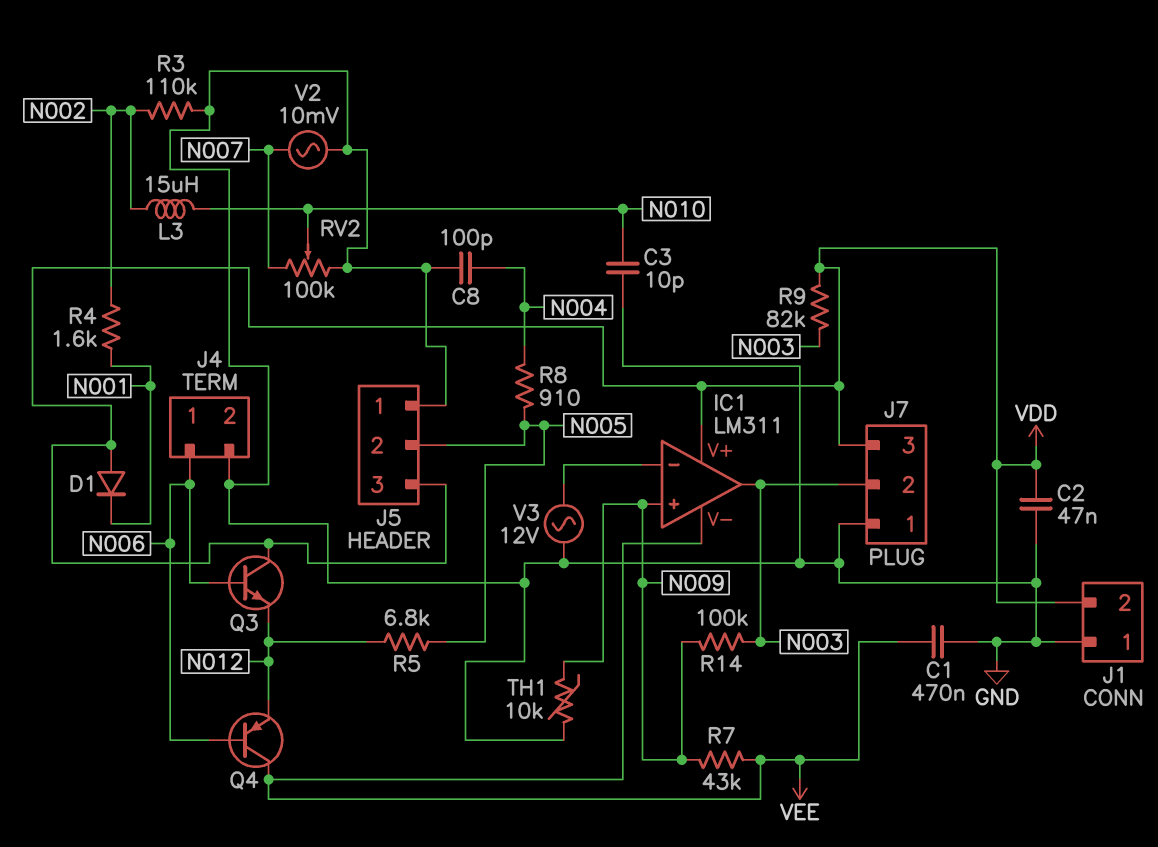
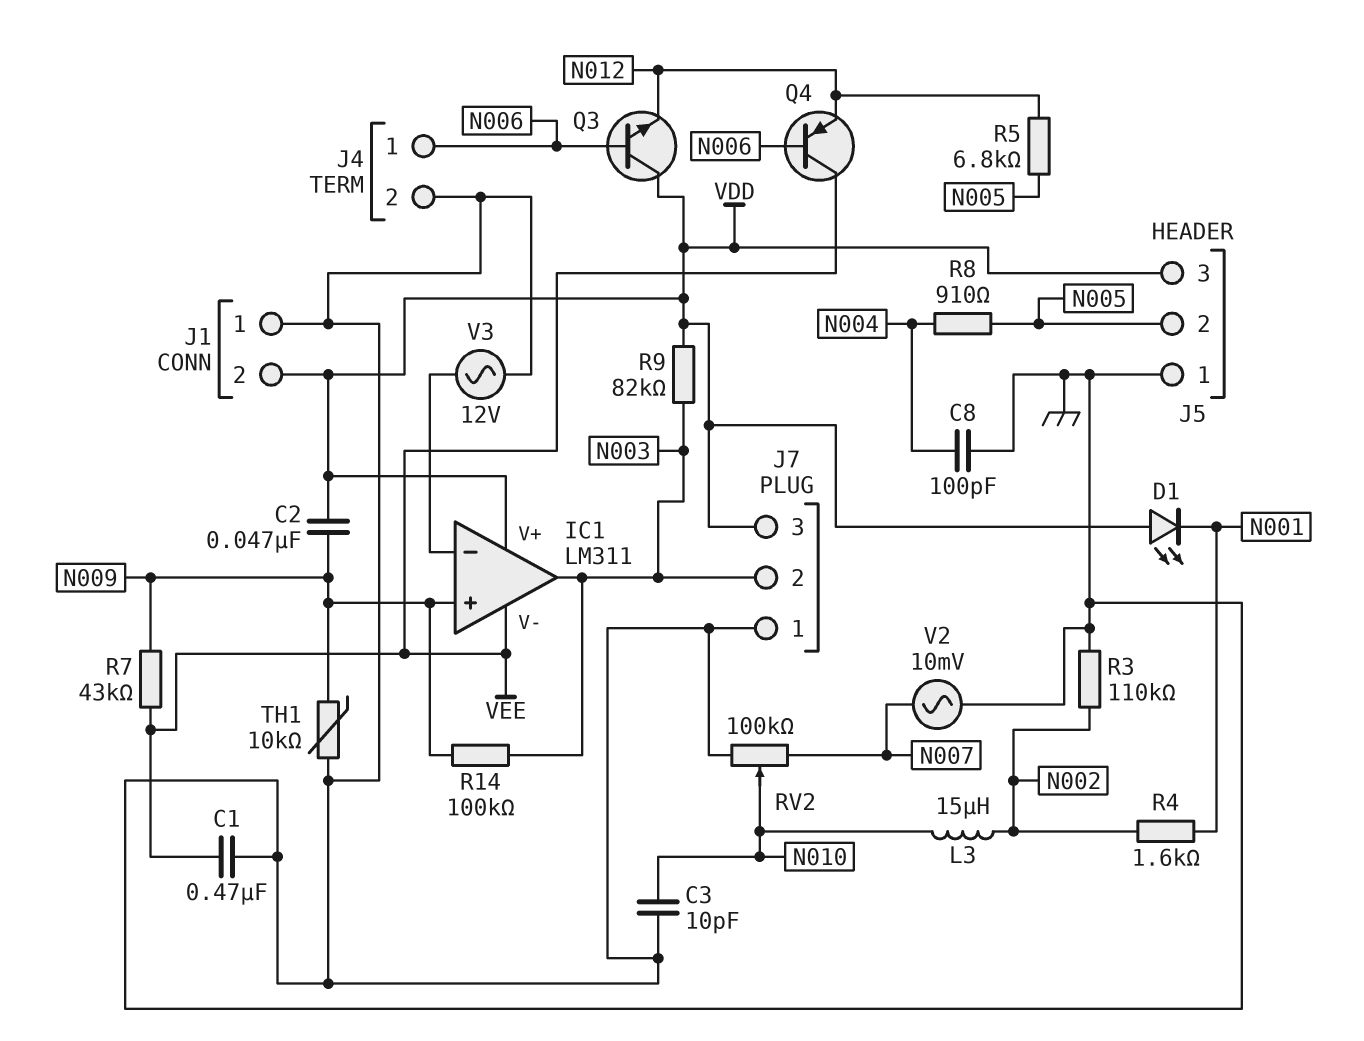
C2: 47nF (GND, VDD) -> 47nF (N009, VDD)
D1: diode (A VDD, K N001) -> LED (A VDD, K N001)

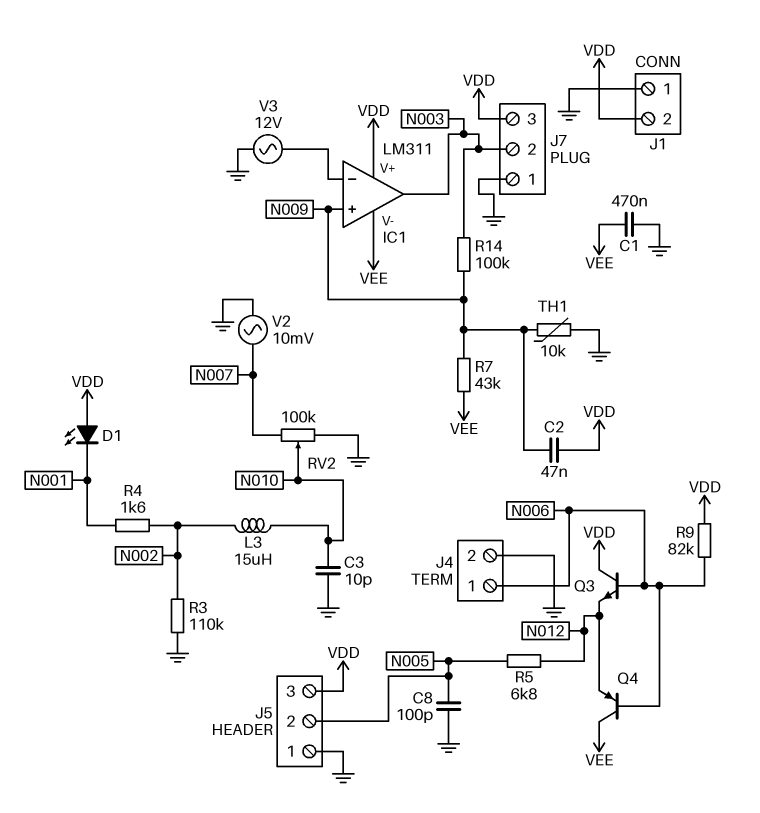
C8: 100pF (GND, N004) -> 100pF (GND, N005)
R8: 910 (N004, N005) -> none
R9: 82k (N003, VDD) -> 82k (N006, VDD)

